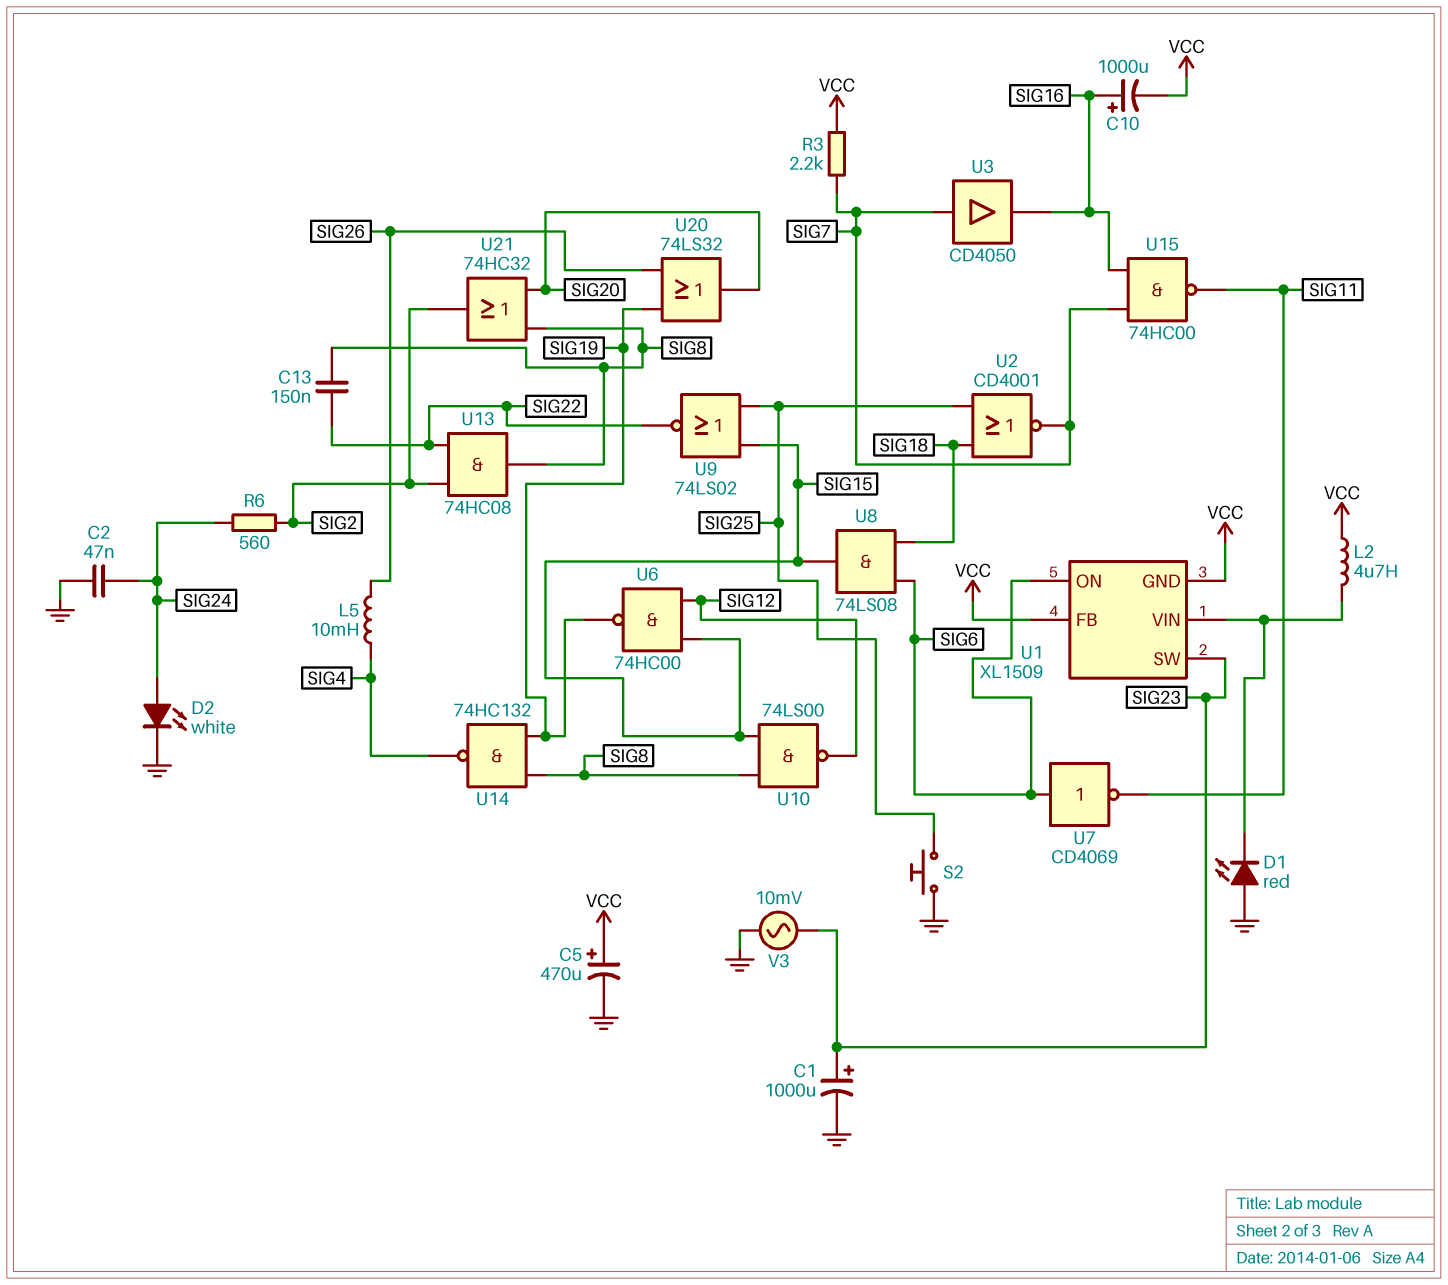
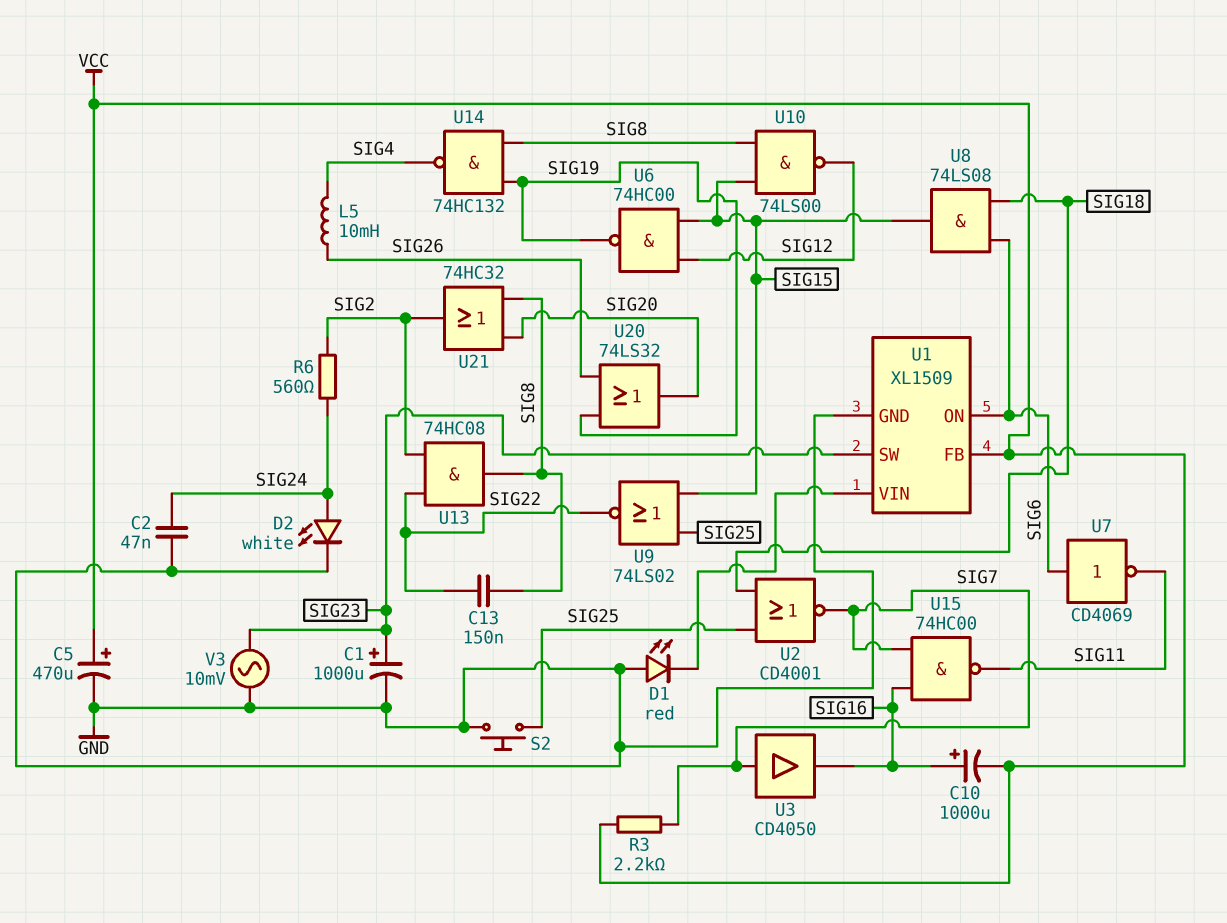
L2: 4.7uH (U1/VIN, VCC) -> none
U1 pin GND: VCC -> GND

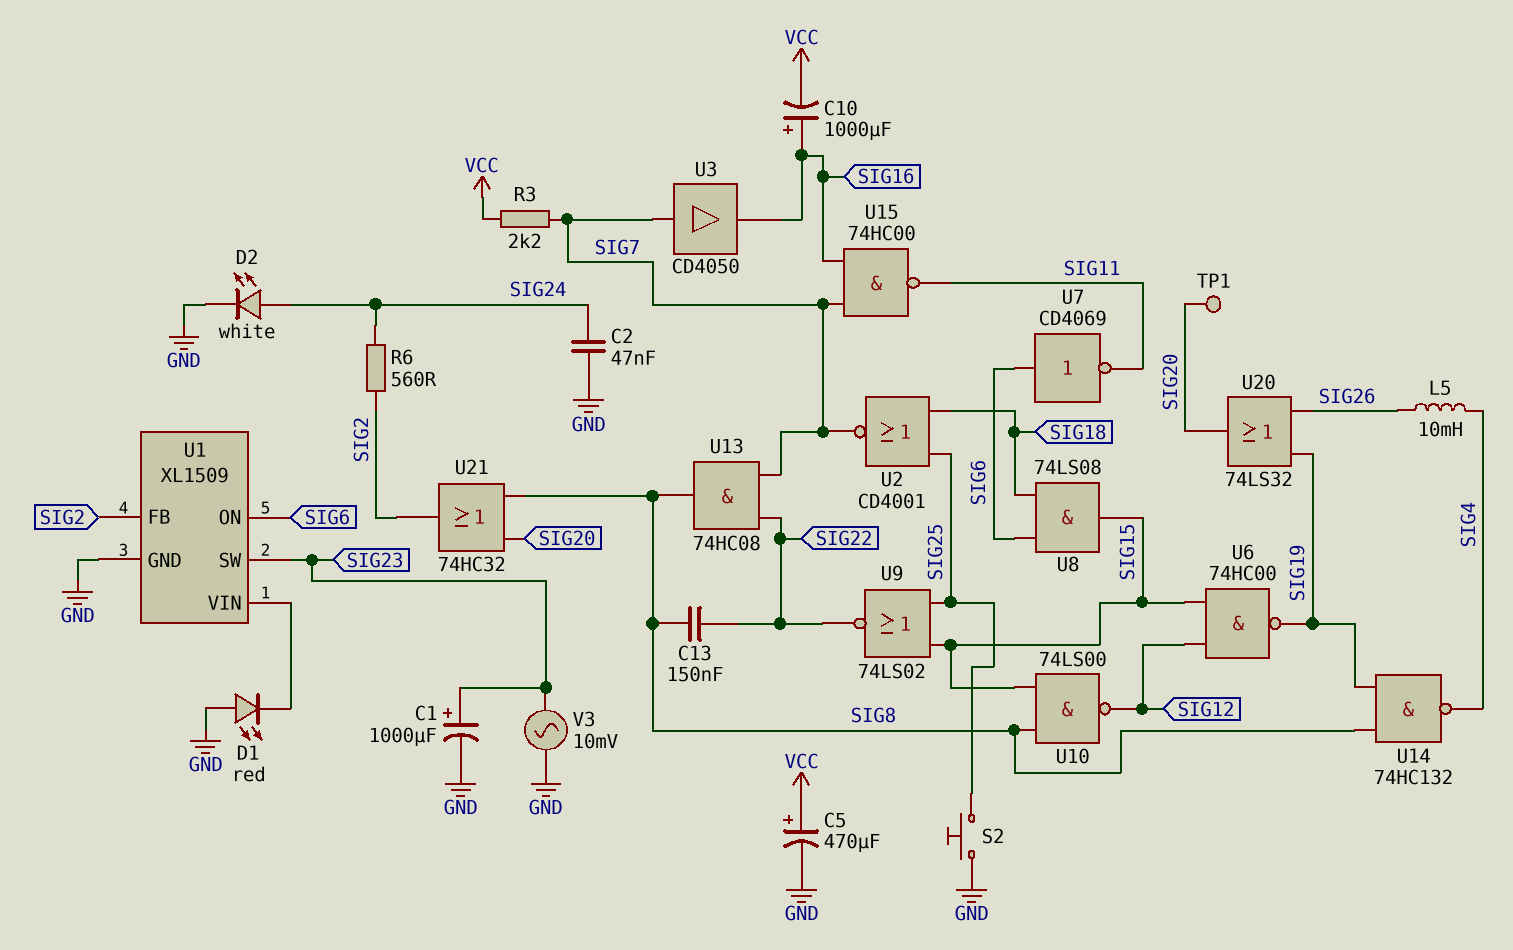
TP1: none -> test point (SIG20)
U1 pin FB: VCC -> SIG2
U13: AND 74HC08 (in SIG2, in SIG22, out SIG8) -> AND 74HC08 (in SIG7, in SIG22, out SIG8)

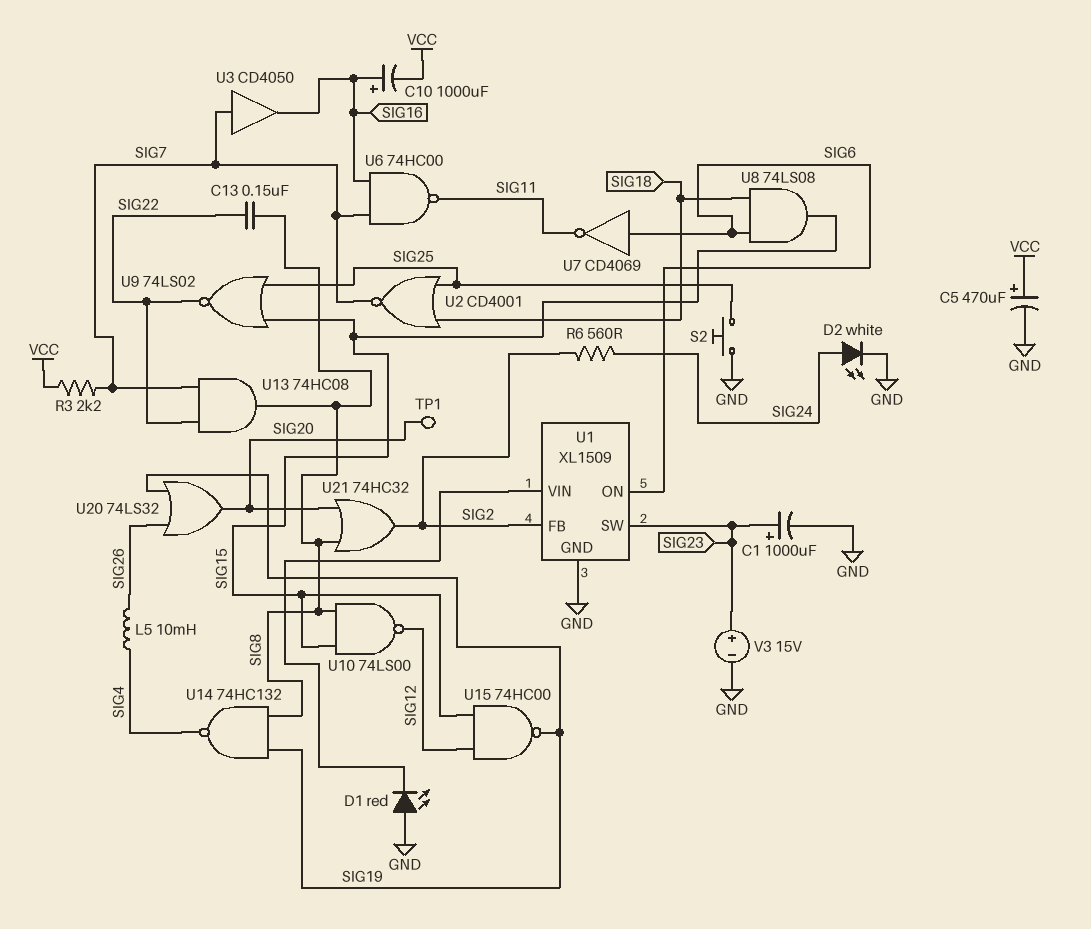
C2: 47nF (GND, SIG24) -> none
U6: NAND 74HC00 (in SIG12, in SIG15, out SIG19) -> NAND 74HC00 (in SIG7, in SIG16, out SIG11)
U15: NAND 74HC00 (in SIG7, in SIG16, out SIG11) -> NAND 74HC00 (in SIG12, in SIG15, out SIG19)
V3: AC 10mV (GND, SIG23) -> 15V (plus SIG23, minus GND)

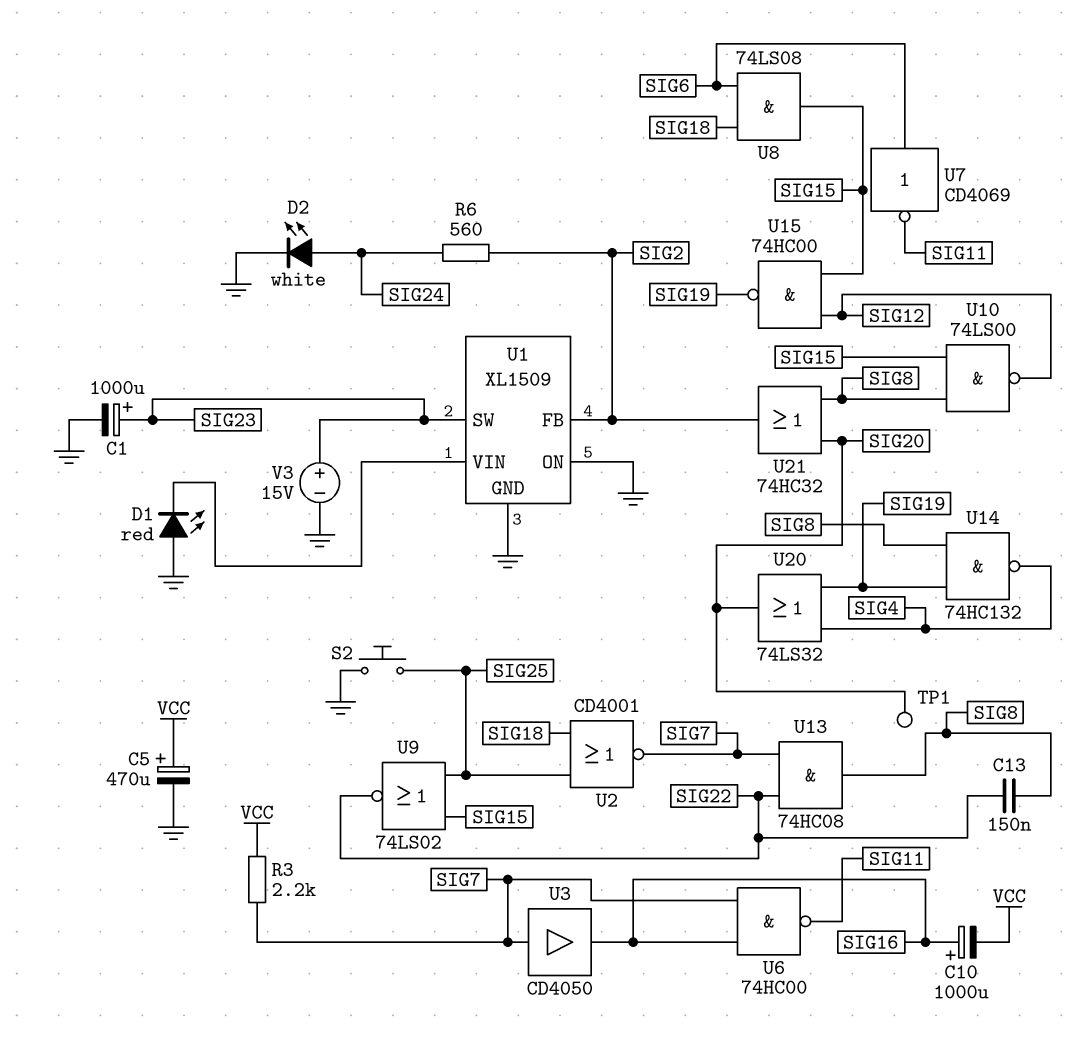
L5: 10mH (SIG4, SIG26) -> none
U1 pin ON: SIG6 -> GND
U20: OR 74LS32 (in SIG19, in SIG26, out SIG20) -> OR 74LS32 (in SIG4, in SIG19, out SIG20)

